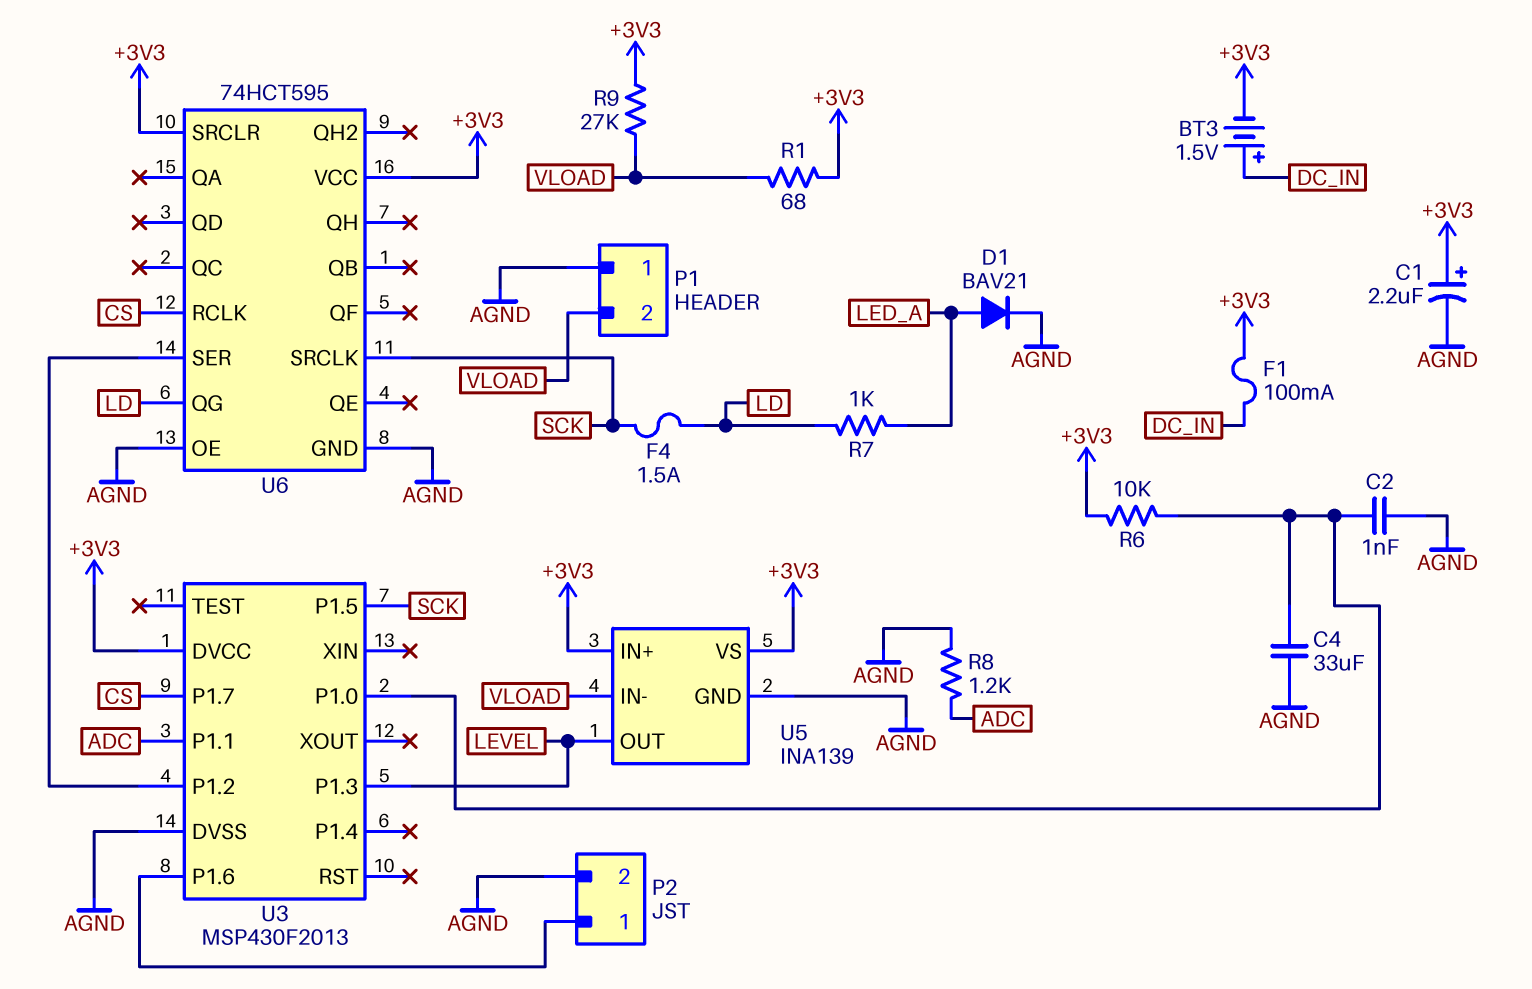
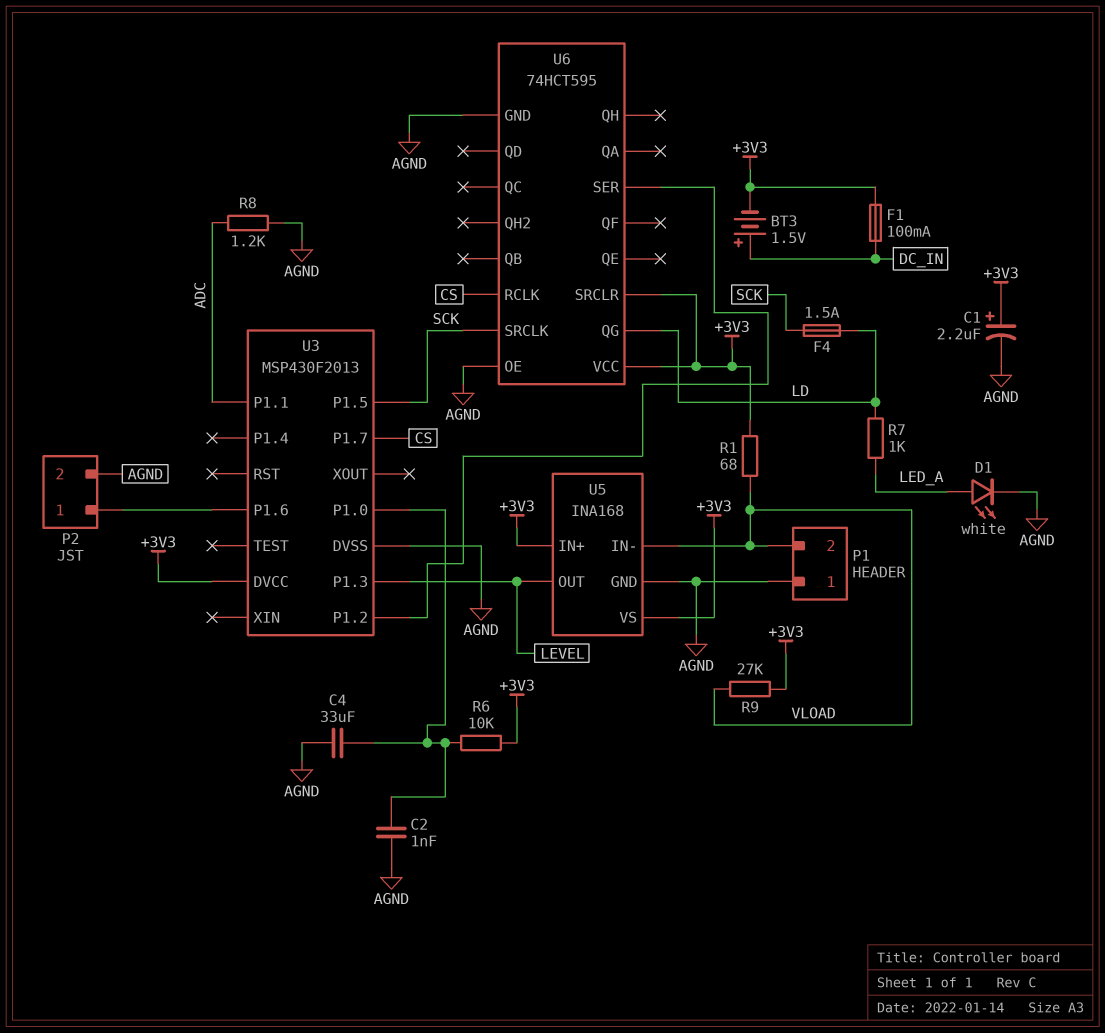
D1: diode BAV21 (A LED_A, K AGND) -> LED white (A LED_A, K AGND)
U5: INA139 -> INA168

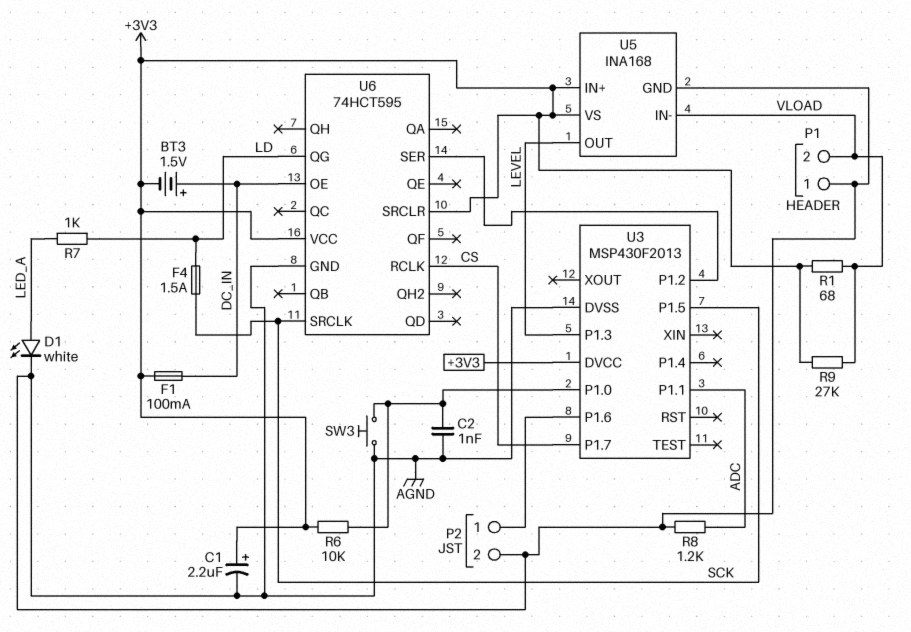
C4: 33uF (AGND, U3/P1.0) -> none
SW3: none -> button (AGND, U3/P1.0)
U6 pin OE: AGND -> DC_IN

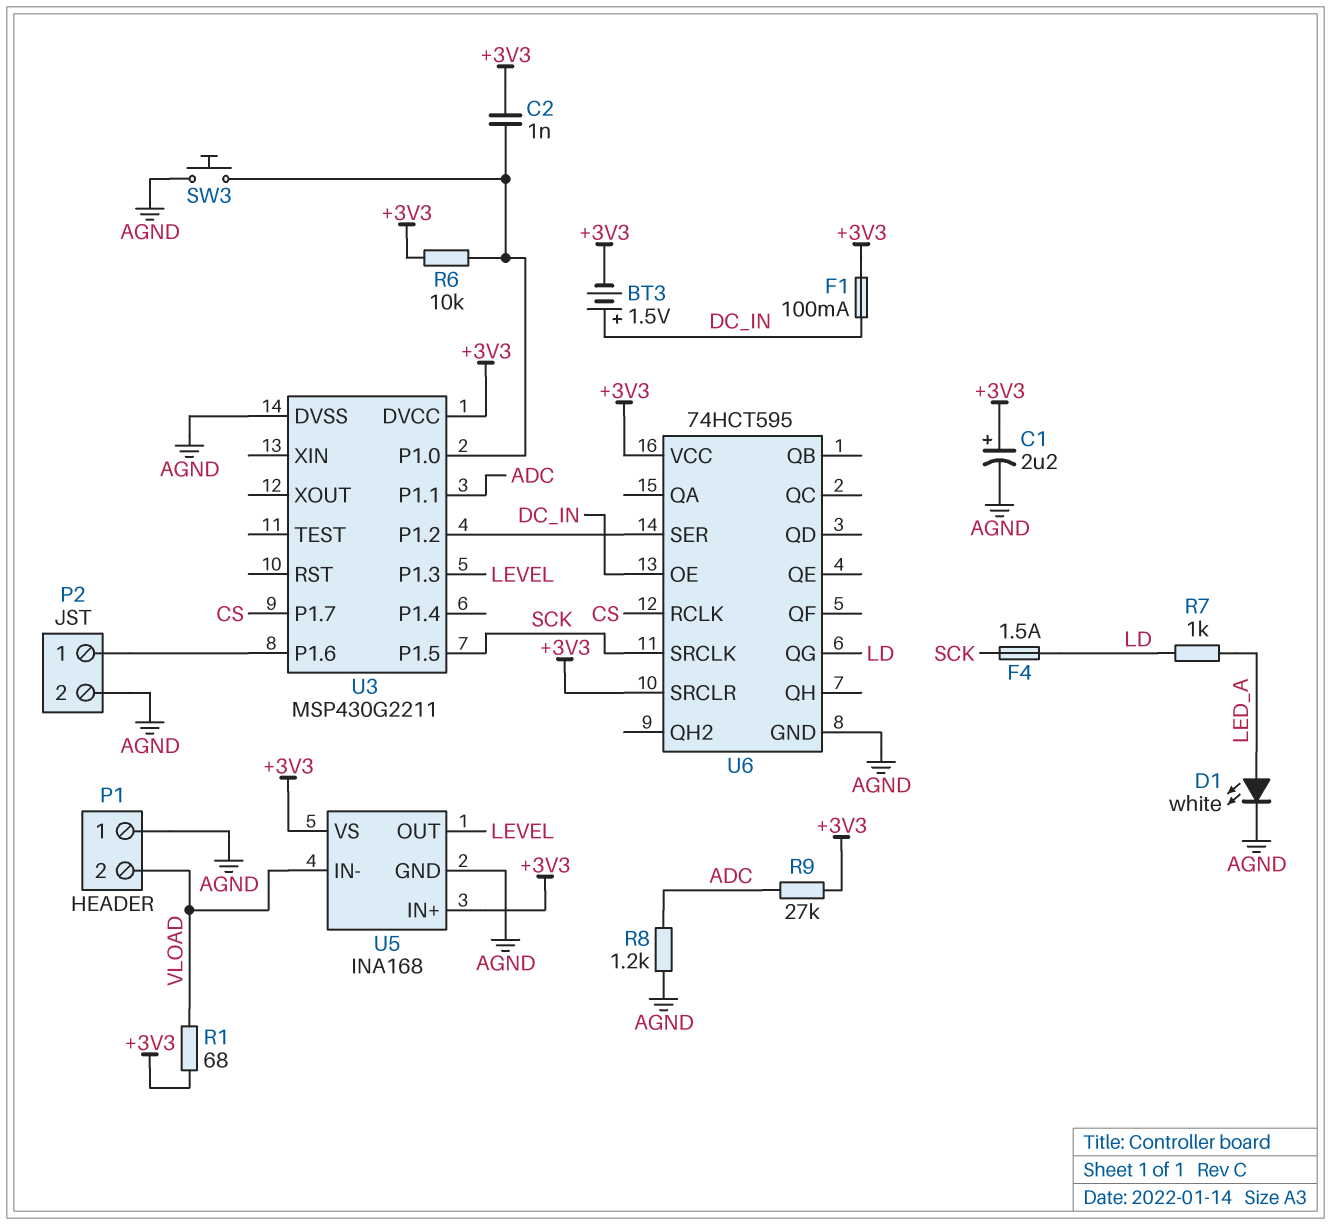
C2: 1nF (AGND, U3/P1.0) -> 1nF (+3V3, U3/P1.0)
R9: 27k (+3V3, VLOAD) -> 27k (+3V3, ADC)
U3: MSP430F2013 -> MSP430G2211

